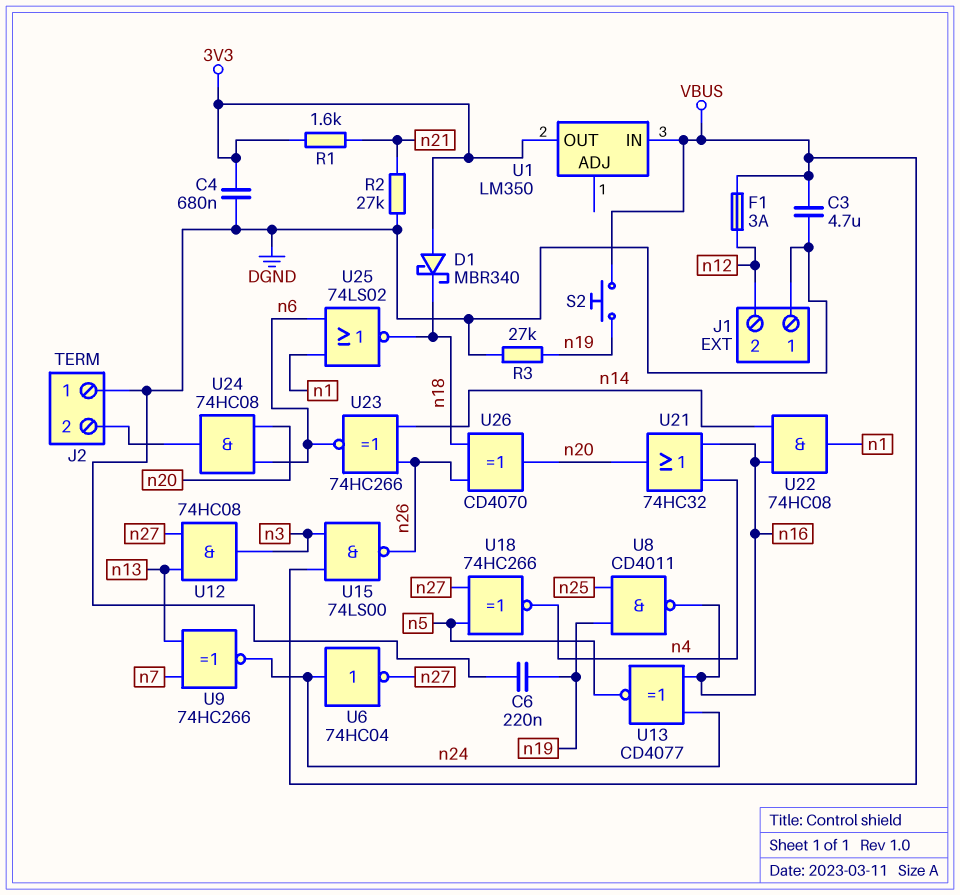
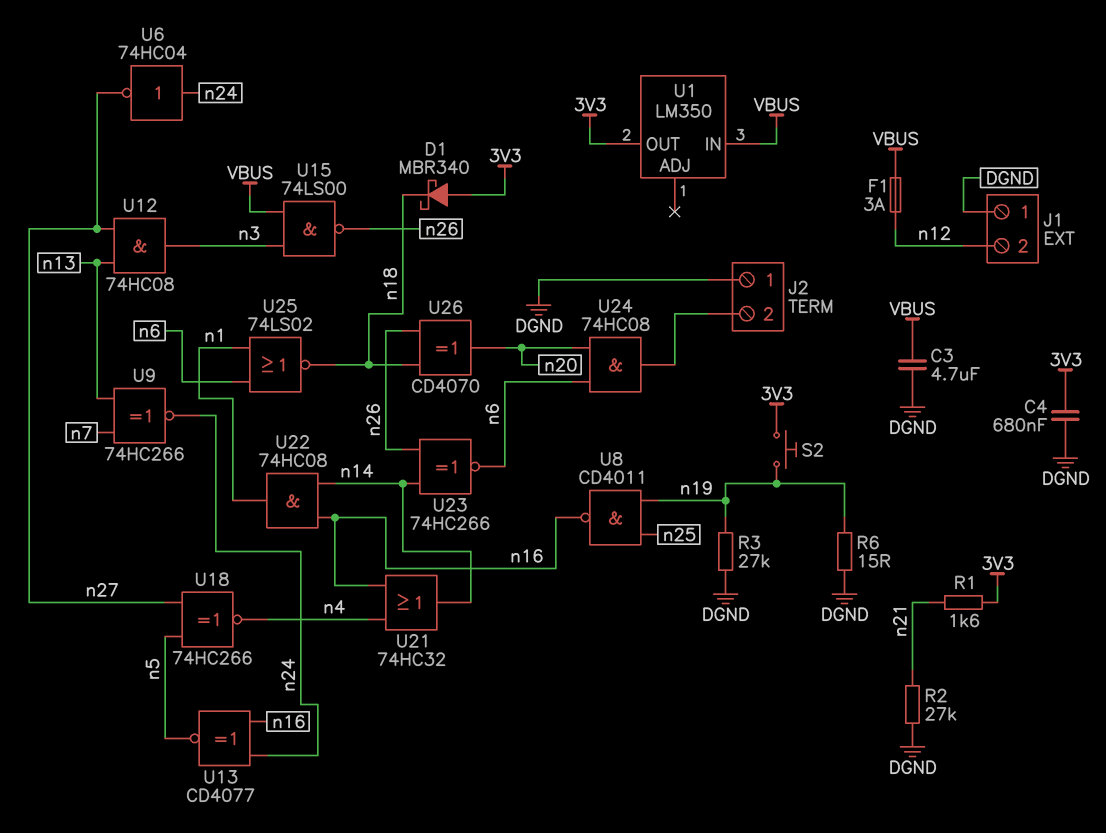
C6: 220nF (DGND, n19) -> none
R6: none -> 15 (DGND, n19)
S2: button (VBUS, n19) -> button (3V3, n19)
U21: OR 74HC32 (in n4, in n16, out n20) -> OR 74HC32 (in n4, in n16, out n14)

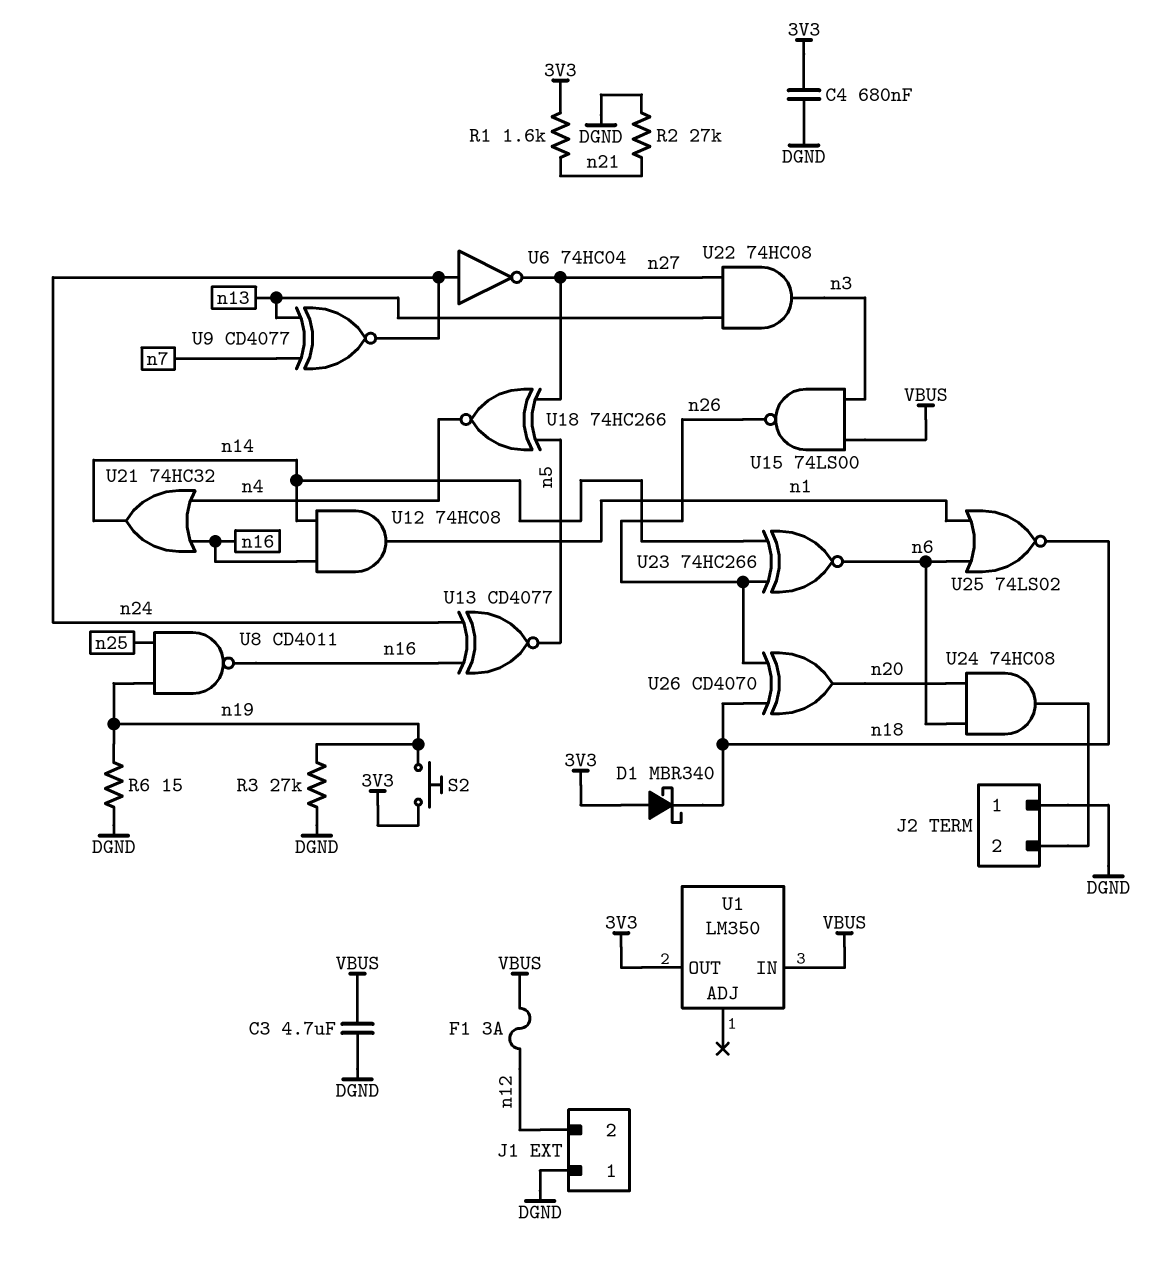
U9: XNOR 74HC266 (in n7, in n13, out n24) -> XNOR CD4077 (in n7, in n13, out n24)
U12: AND 74HC08 (in n13, in n27, out n3) -> AND 74HC08 (in n14, in n16, out n1)
U22: AND 74HC08 (in n14, in n16, out n1) -> AND 74HC08 (in n13, in n27, out n3)

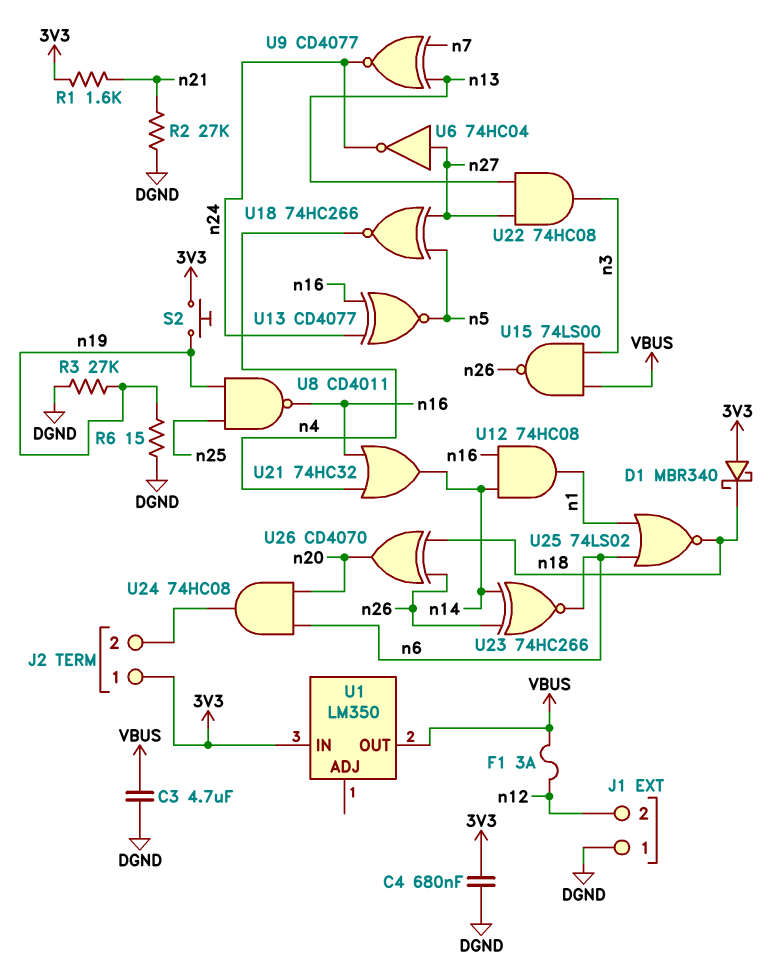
J2 pin 1: DGND -> 3V3
U1 pin IN: VBUS -> 3V3
U1 pin OUT: 3V3 -> VBUS
U6: NOT 74HC04 (in n24, out n27) -> NOT 74HC04 (in n27, out n24)

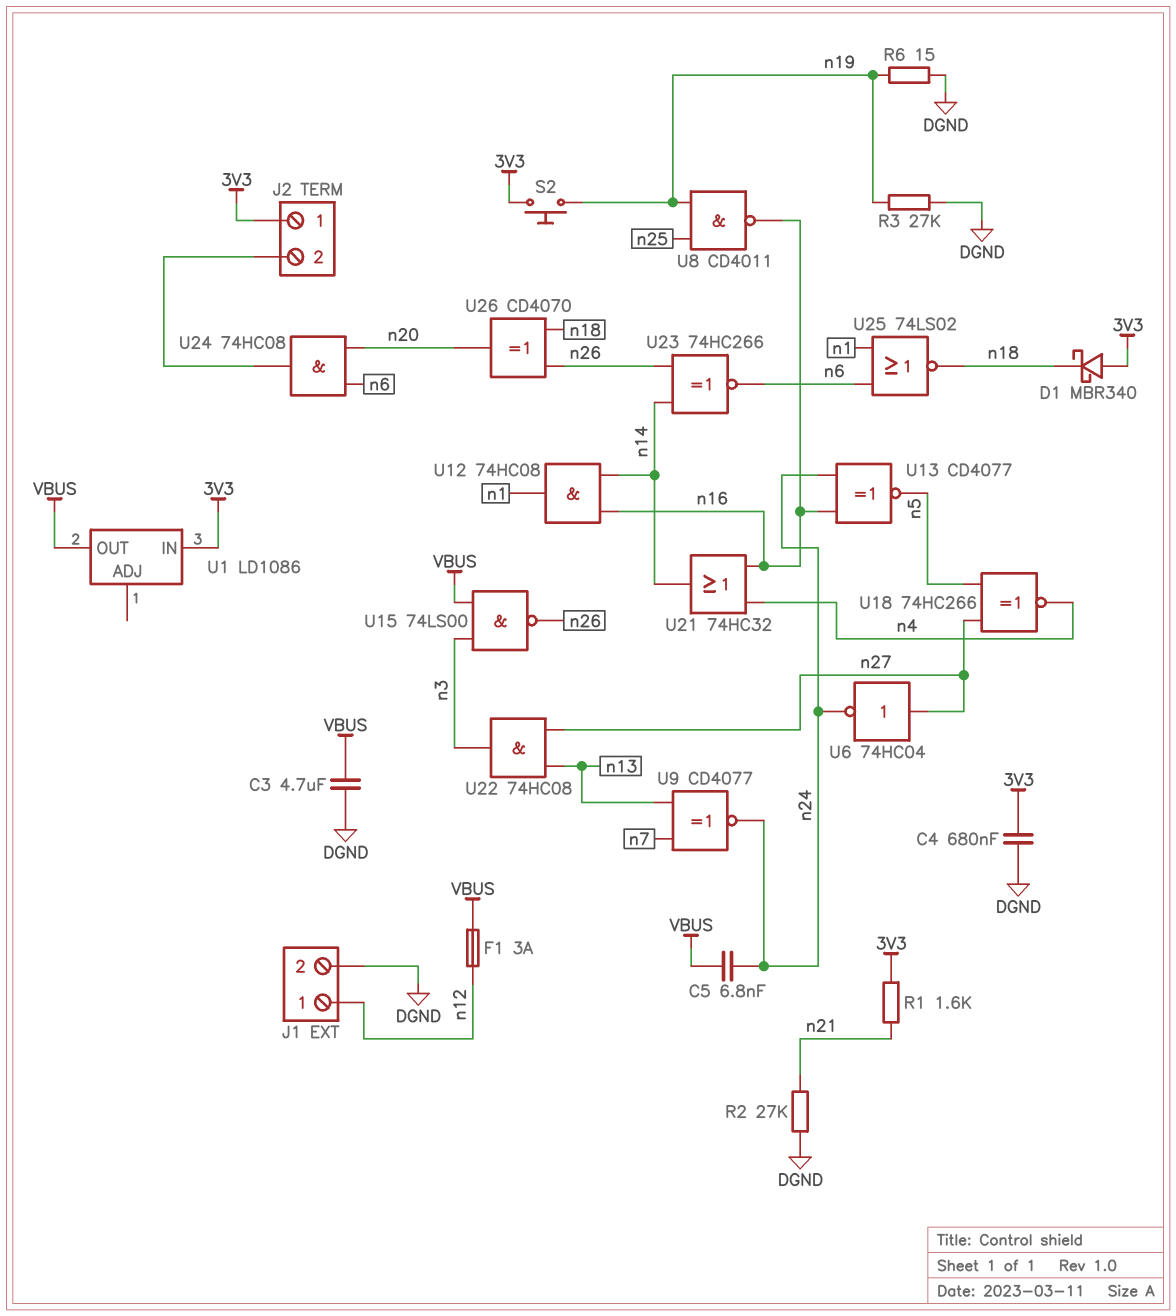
C5: none -> 6.8nF (VBUS, n24)
J1 pin 1: DGND -> n12
J1 pin 2: n12 -> DGND
U1: LM350 -> LD1086

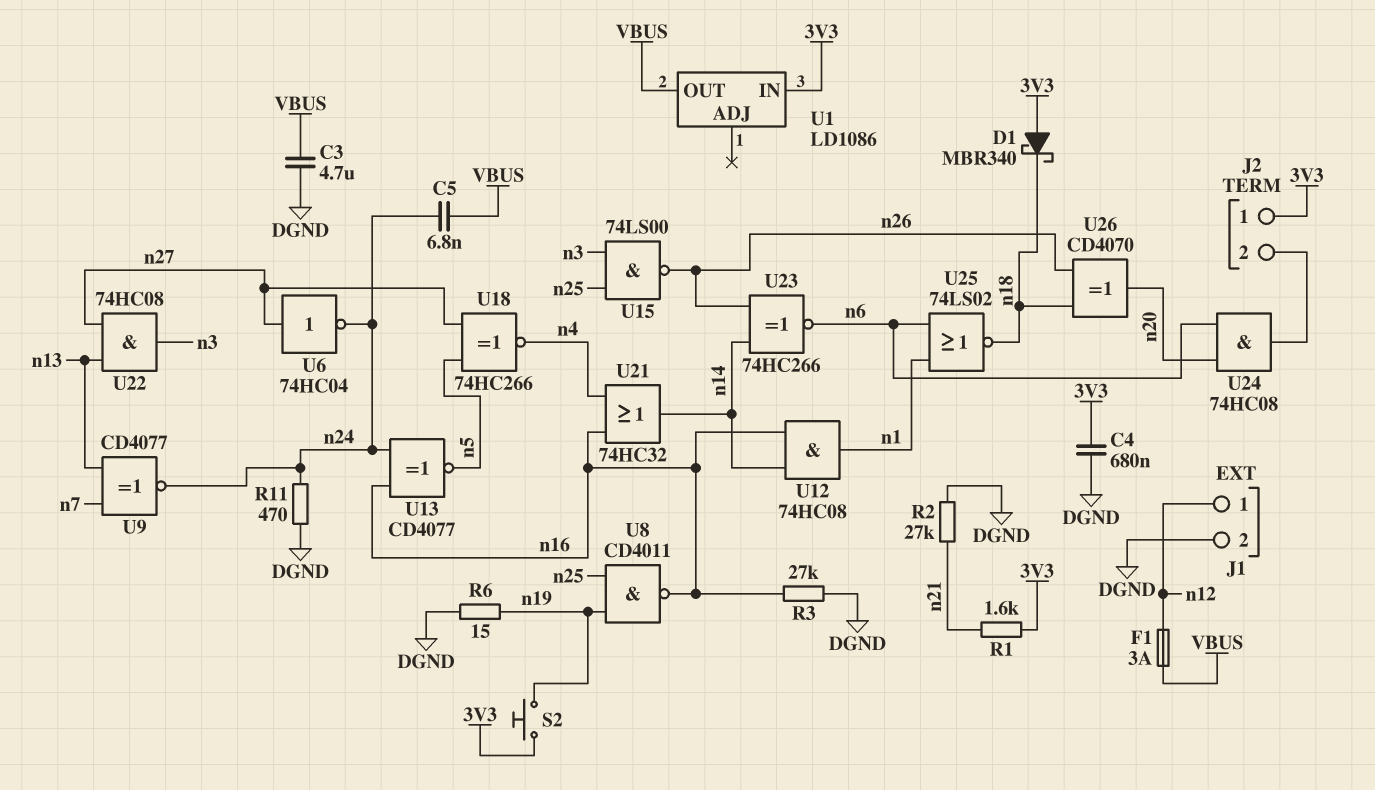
R3: 27k (DGND, n19) -> 27k (DGND, n16)
R11: none -> 470 (DGND, n24)
U15: NAND 74LS00 (in VBUS, in n3, out n26) -> NAND 74LS00 (in n3, in n25, out n26)

